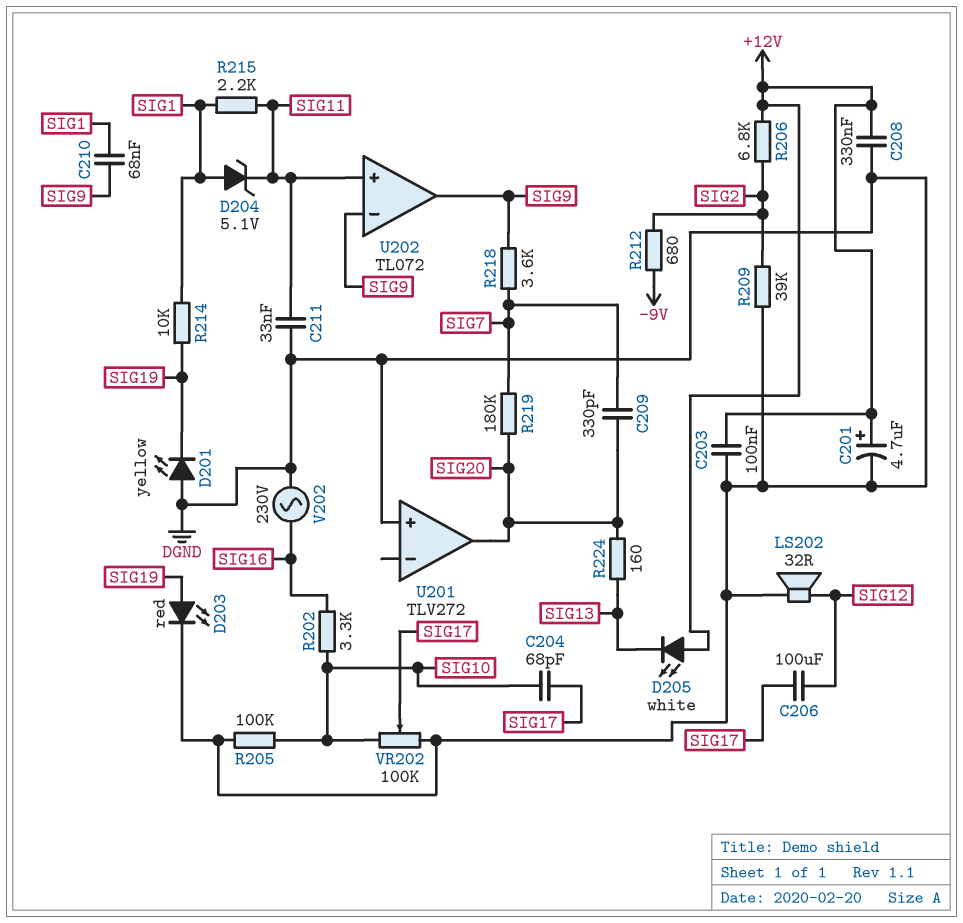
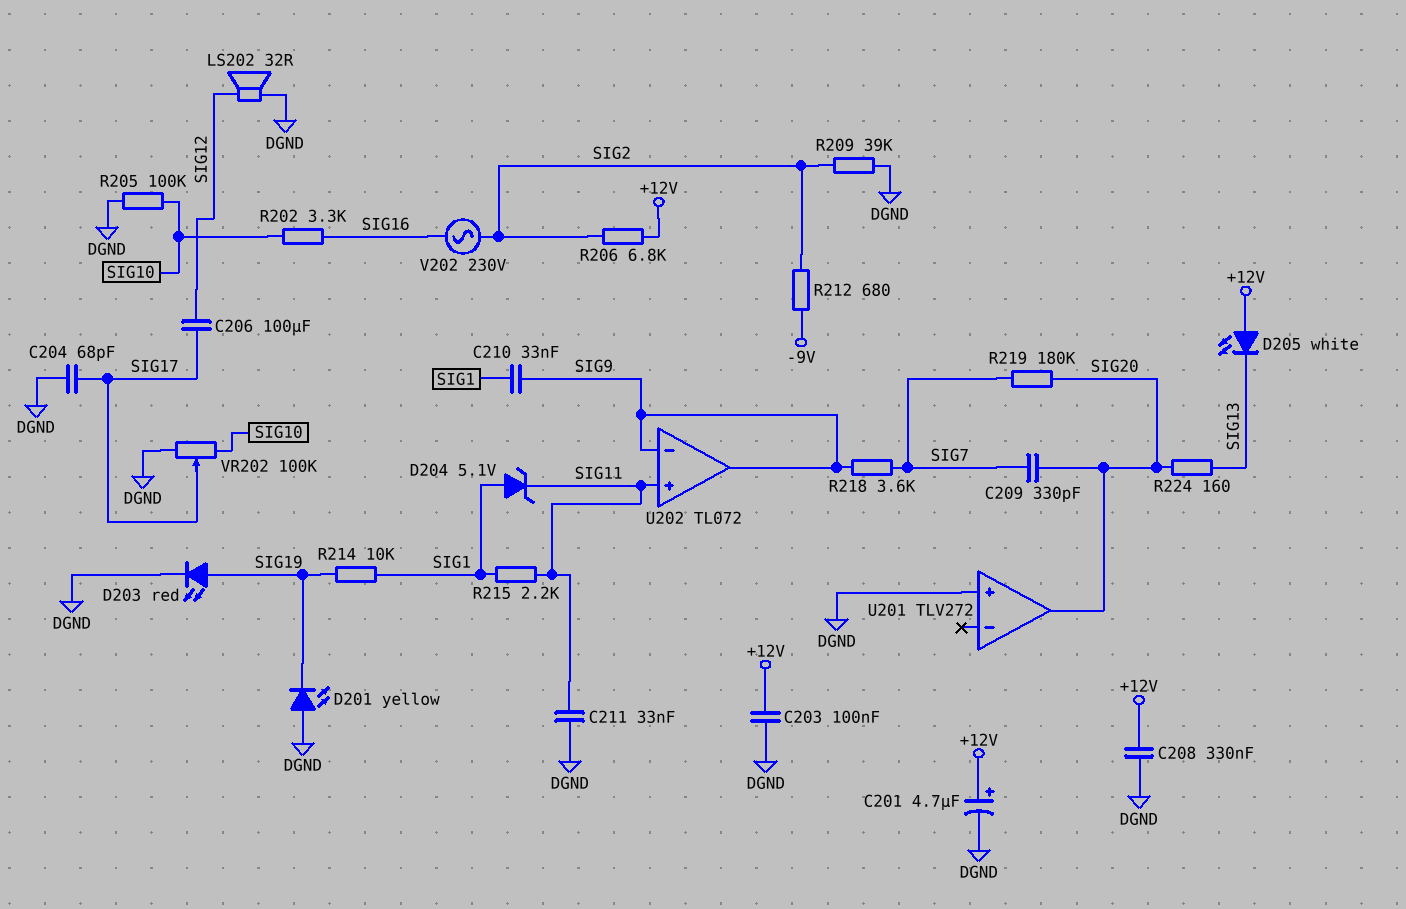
C204: 68pF (SIG10, SIG17) -> 68pF (DGND, SIG17)
C210: 68nF (SIG1, SIG9) -> 33nF (SIG1, SIG9)
V202: AC 230V (DGND, SIG16) -> AC 230V (SIG2, SIG16)

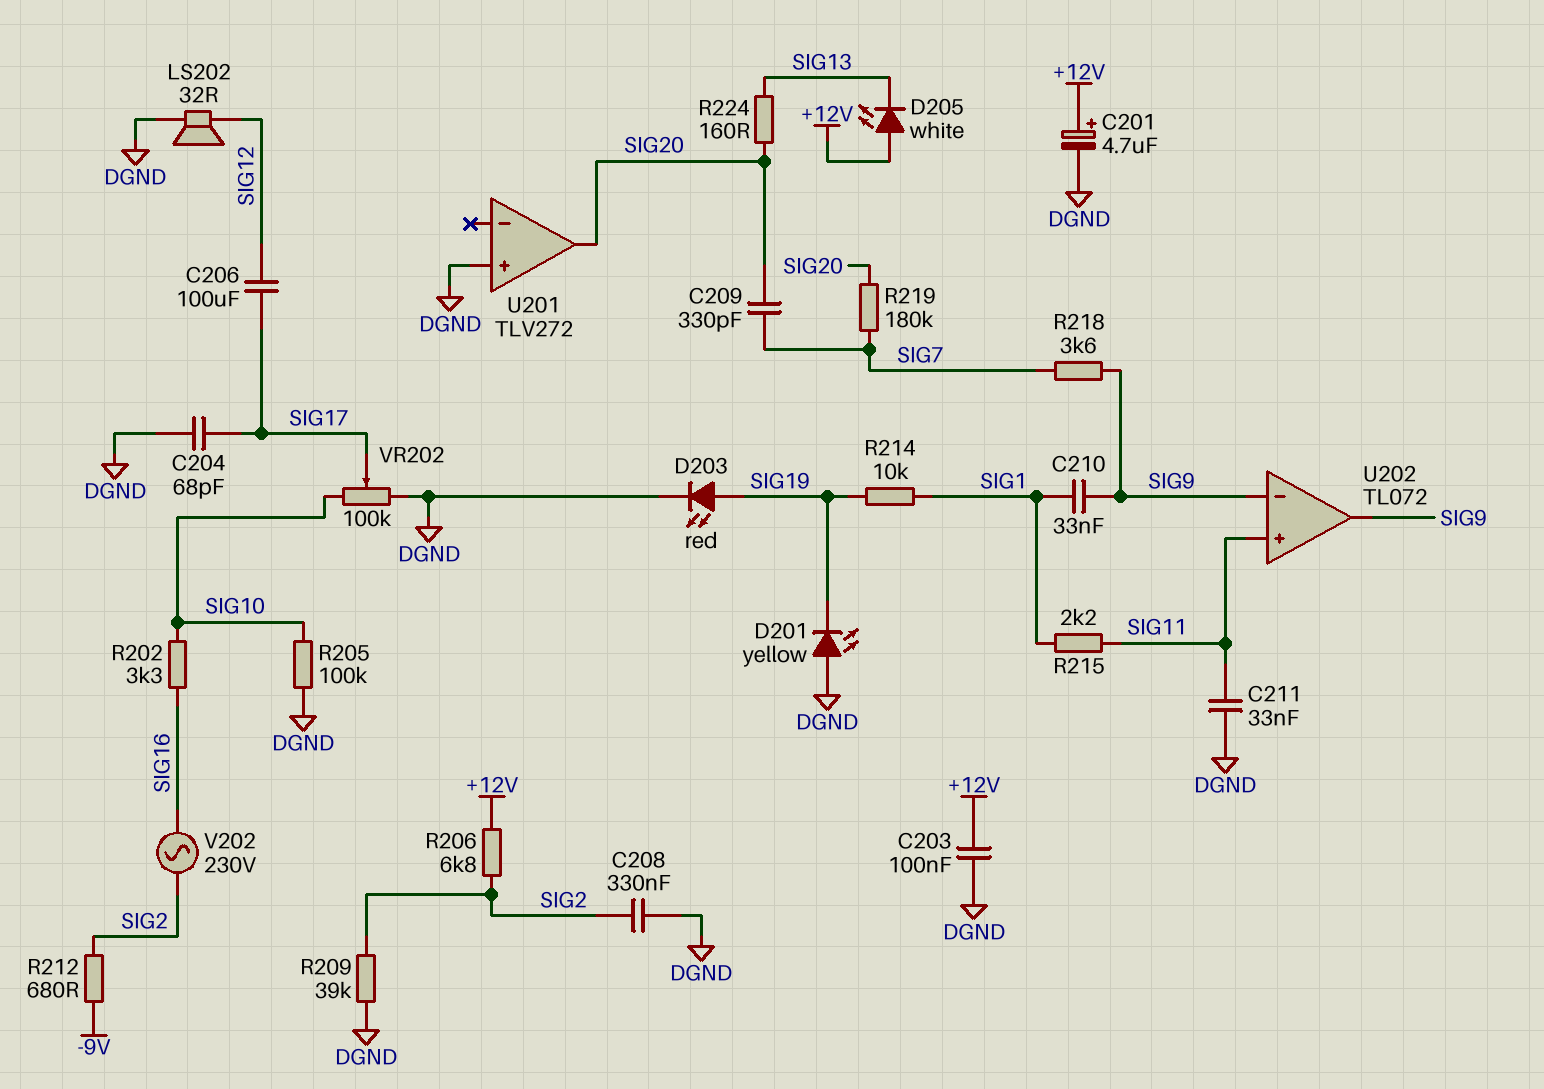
C208: 330nF (+12V, DGND) -> 330nF (DGND, SIG2)
D204: zener 5.1V (A SIG1, K SIG11) -> none

